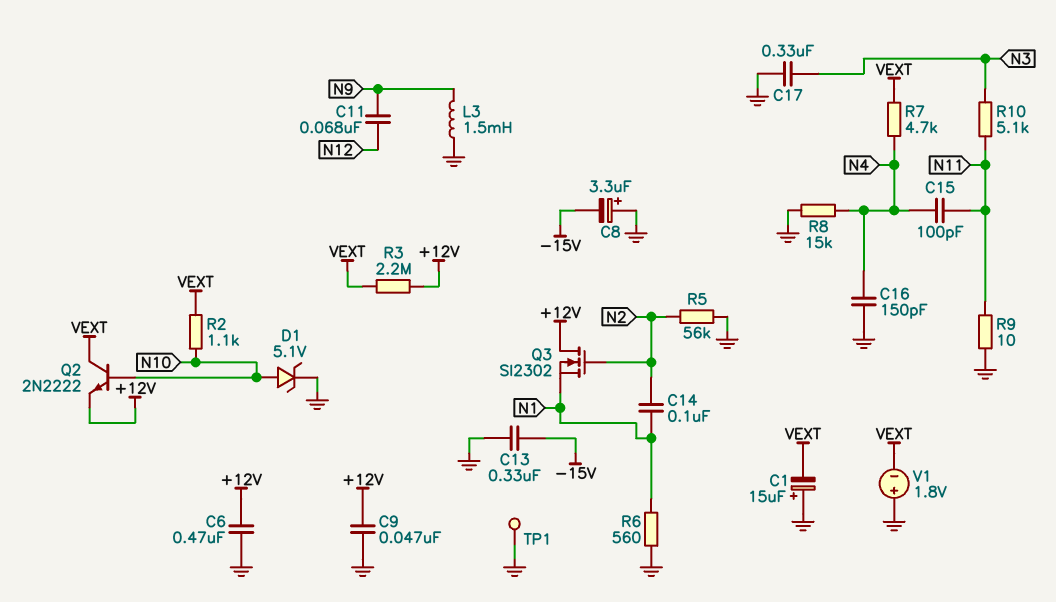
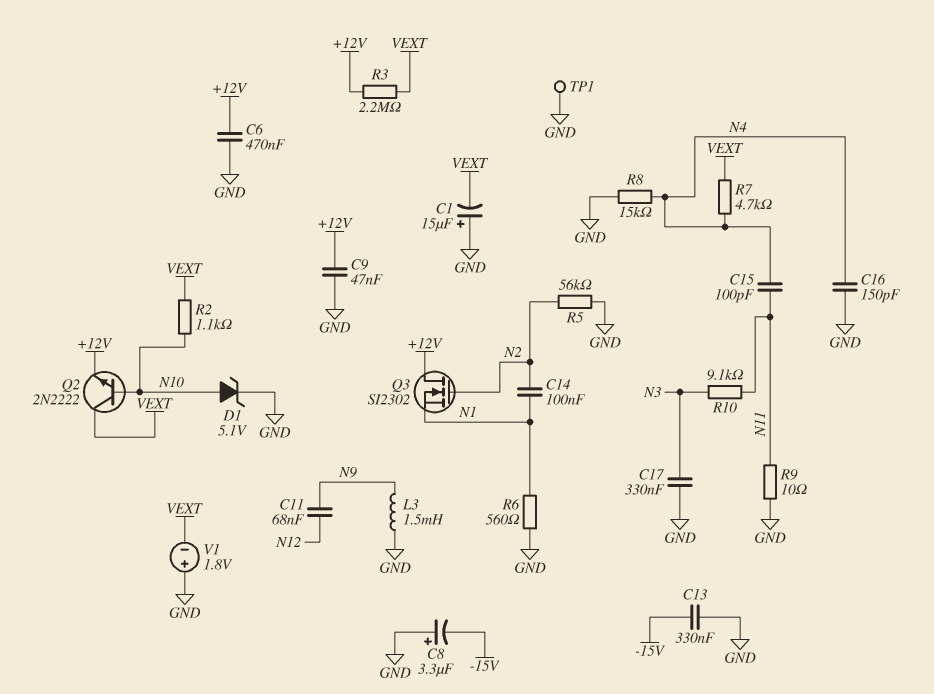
R10: 5.1k (N3, N11) -> 9.1k (N3, N11)

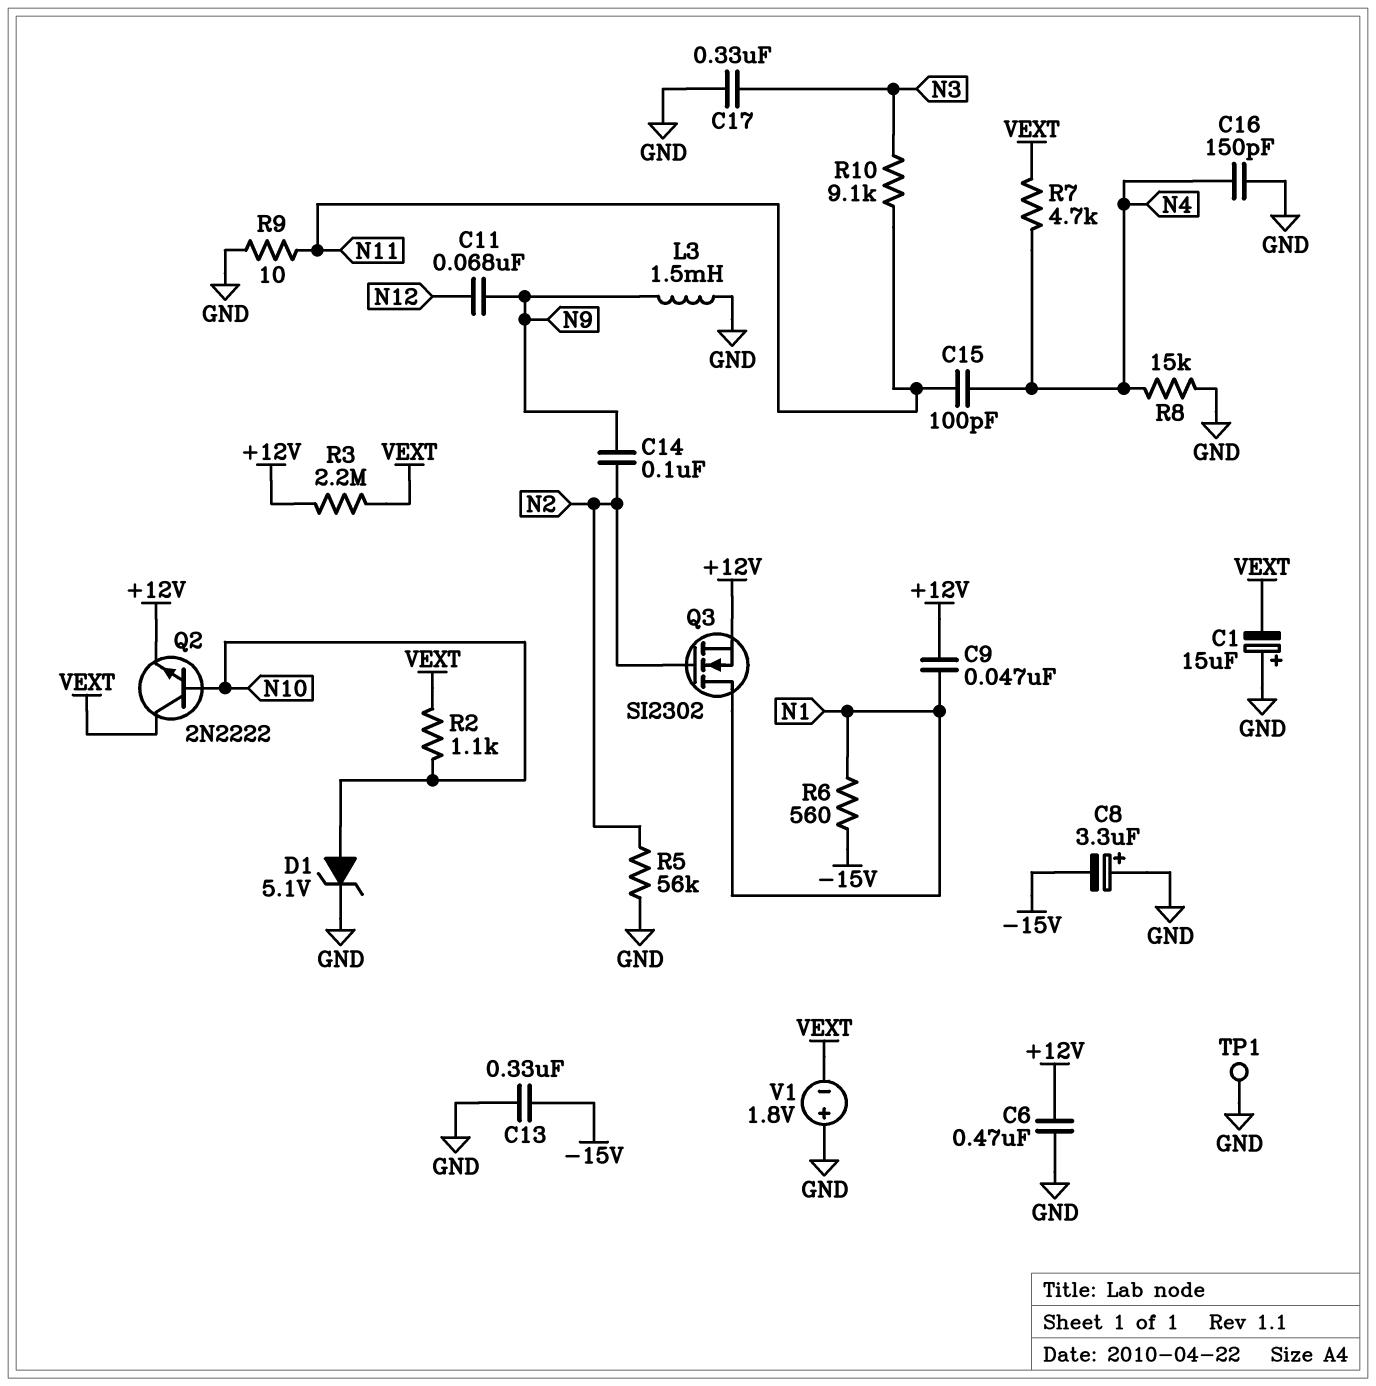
C9: 47nF (+12V, GND) -> 47nF (+12V, N1)
C14: 100nF (N1, N2) -> 100nF (N2, N9)
Q3: NMOS SI2302 (G N2, D +12V, S N1) -> NMOS SI2302 (G N2, D N1, S +12V)
R6: 560 (GND, N1) -> 560 (-15V, N1)

